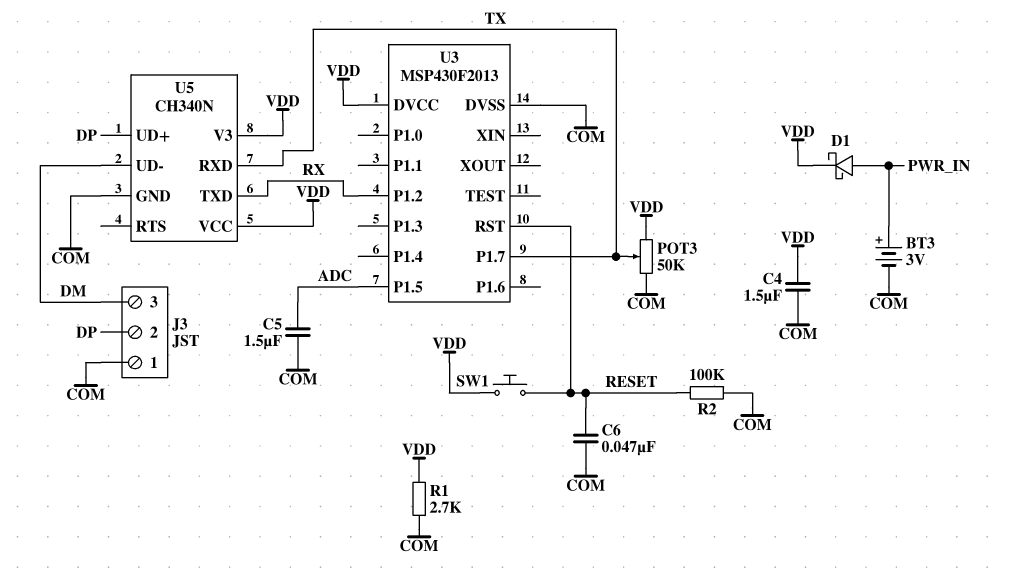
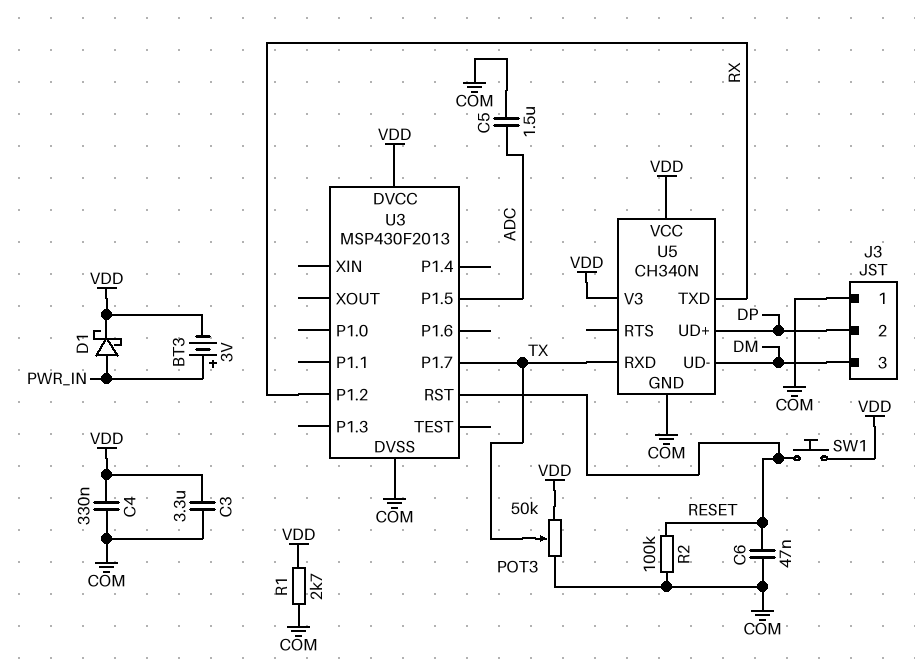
BT3: 3V (plus PWR_IN, minus COM) -> 3V (plus PWR_IN, minus VDD)
C3: none -> 3.3uF (COM, VDD)
C4: 1.5uF (COM, VDD) -> 330nF (COM, VDD)

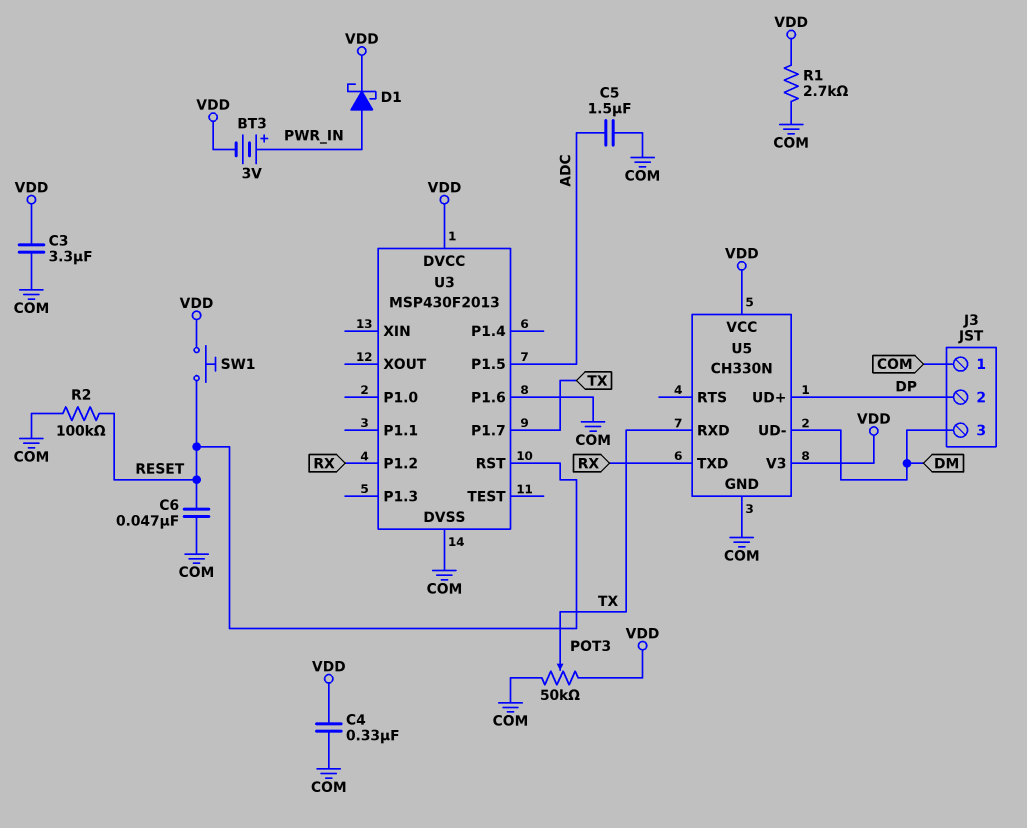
U3 pin P1.6: none -> COM
U5: CH340N -> CH330N

